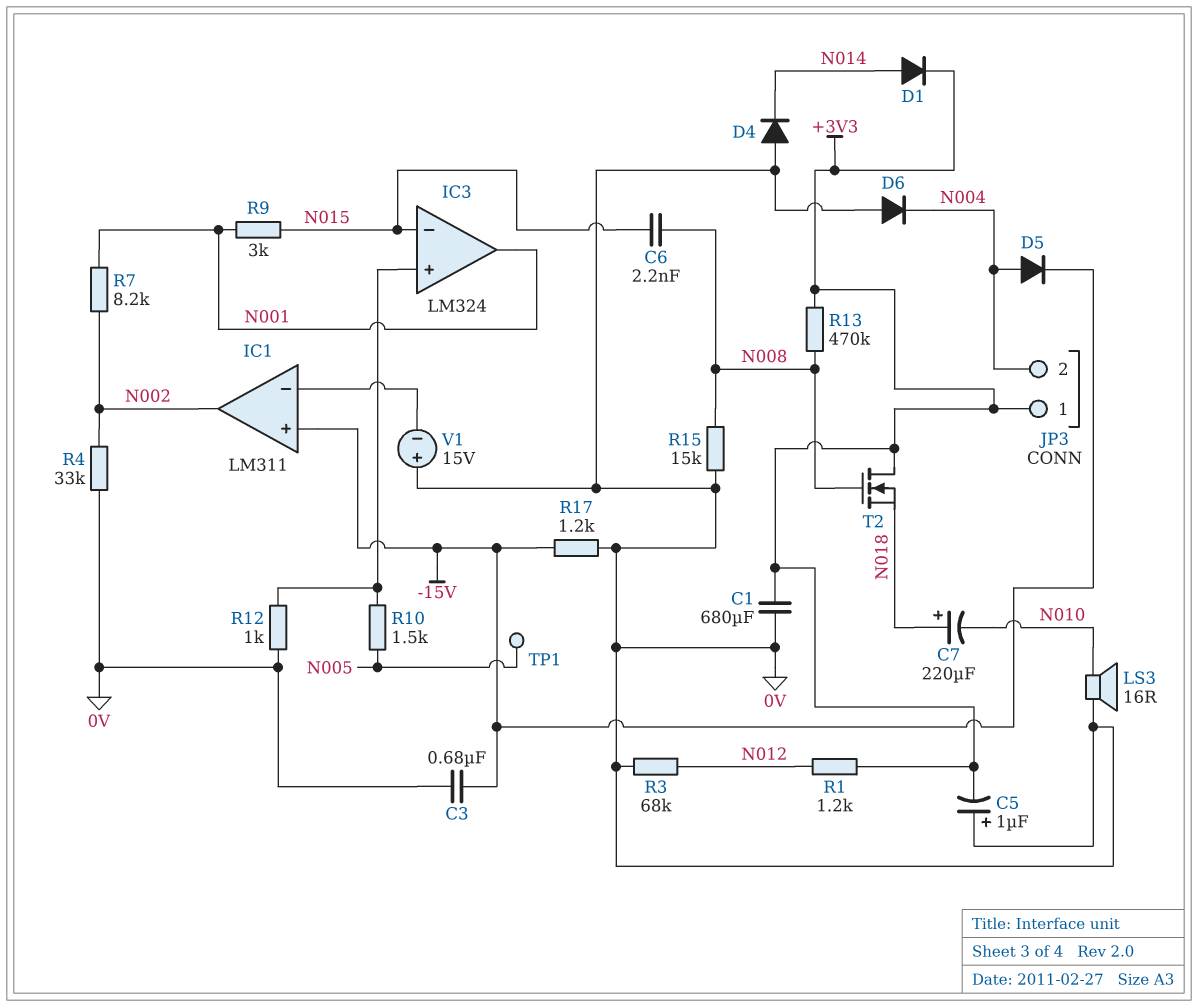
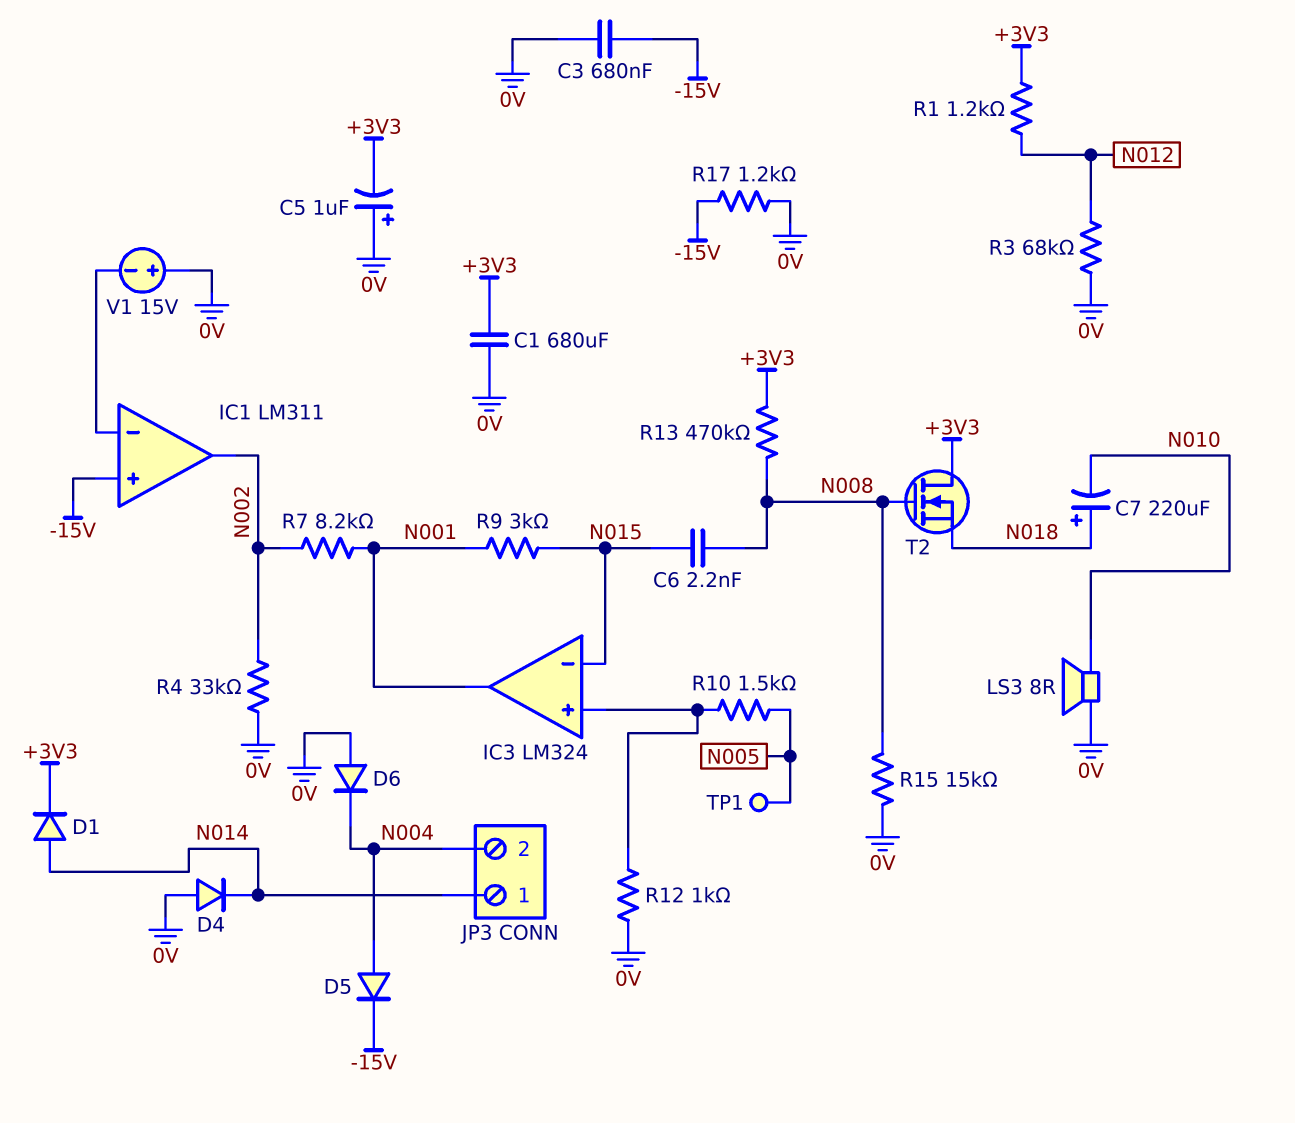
JP3 pin 1: +3V3 -> N014
LS3: speaker 16R (0V, N010) -> speaker 8R (0V, N010)

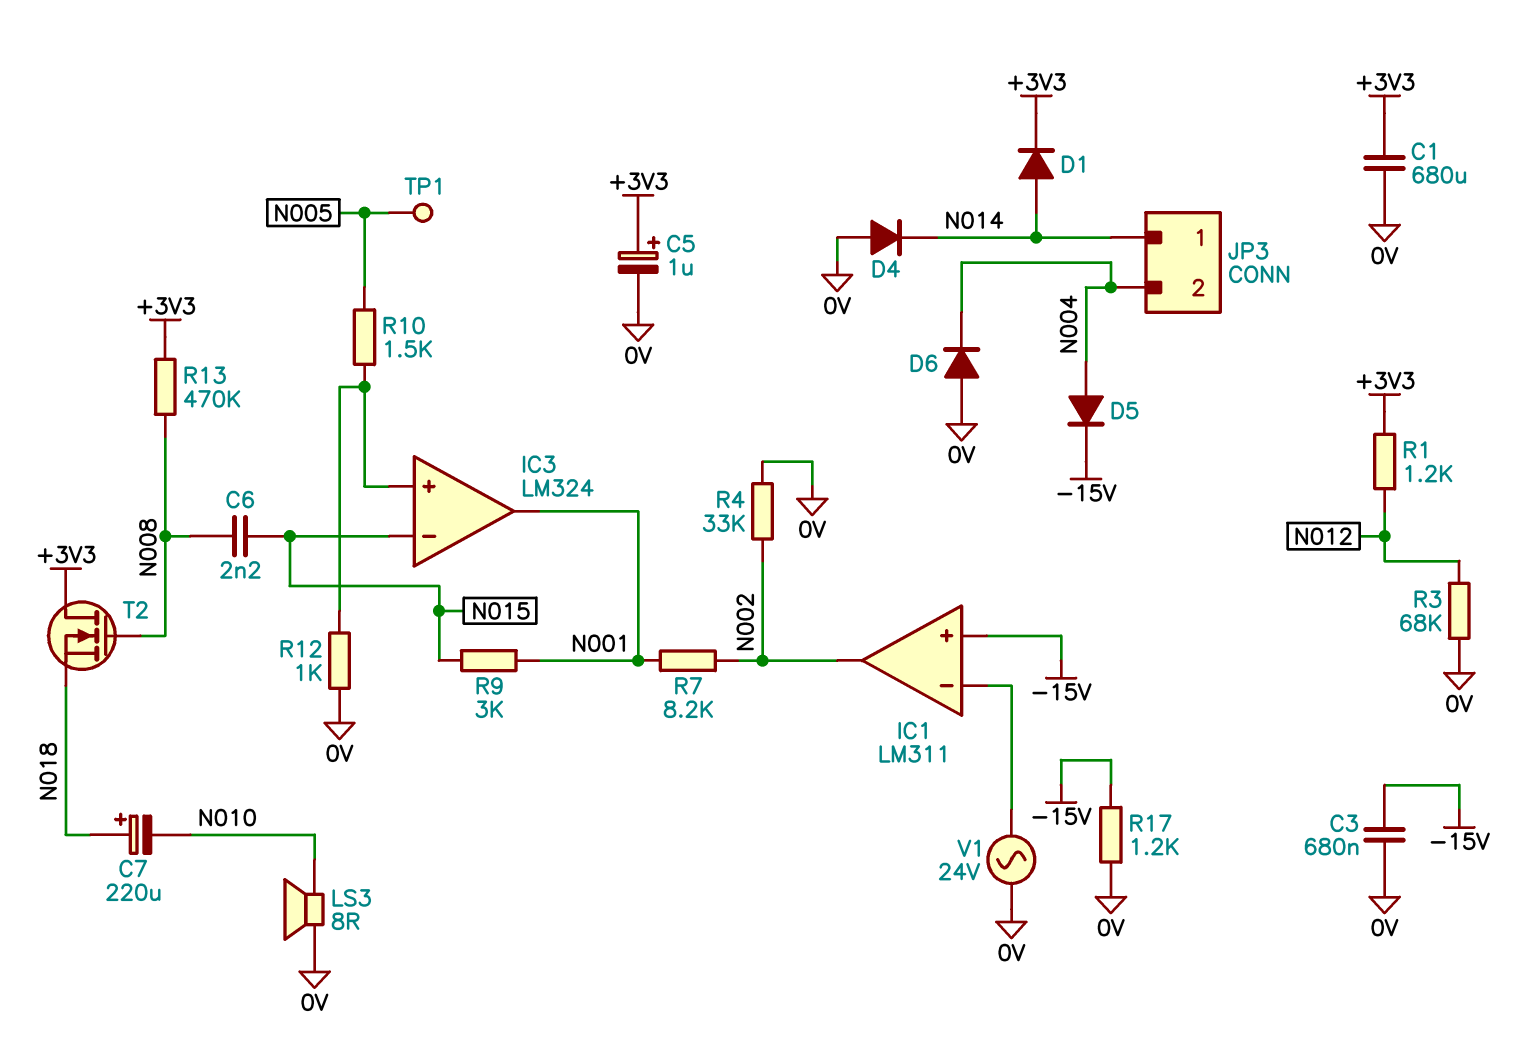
C5: 1uF (plus 0V, minus +3V3) -> 1uF (plus +3V3, minus 0V)
R15: 15k (0V, N008) -> none
V1: 15V (plus 0V, minus IC1/in-) -> AC 24V (0V, IC1/in-)

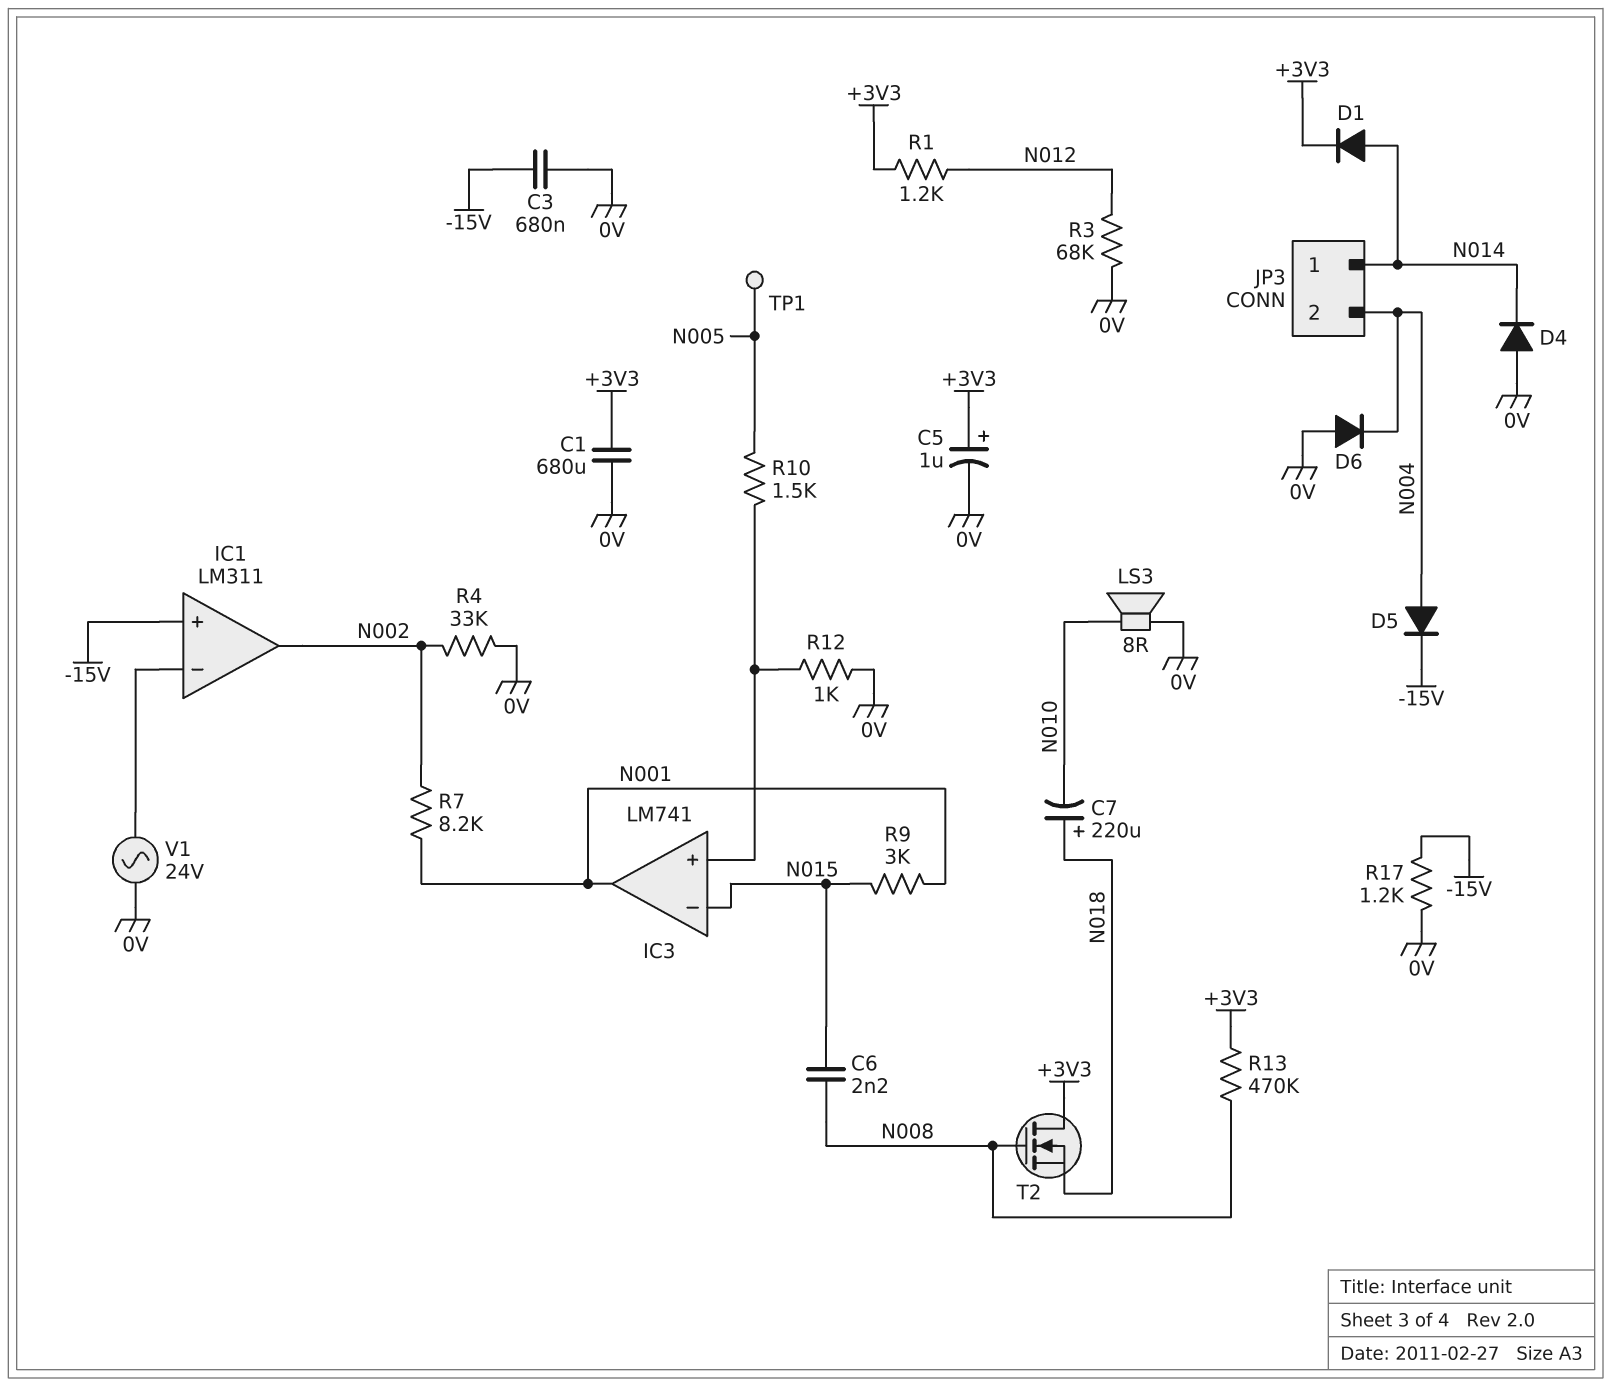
IC3: LM324 -> LM741

